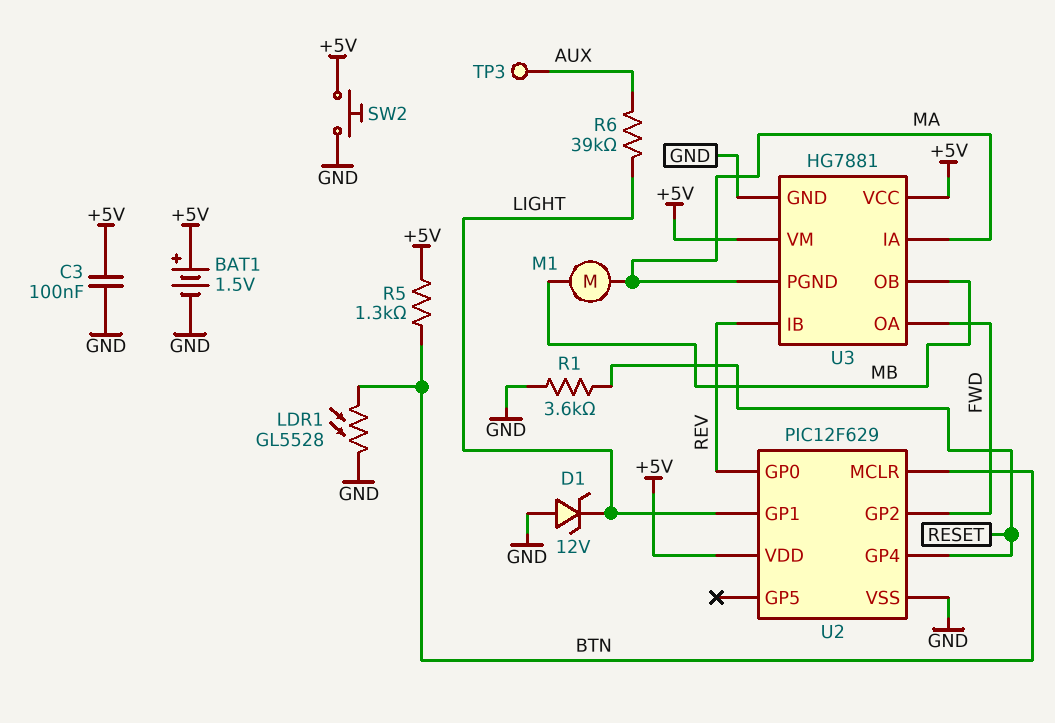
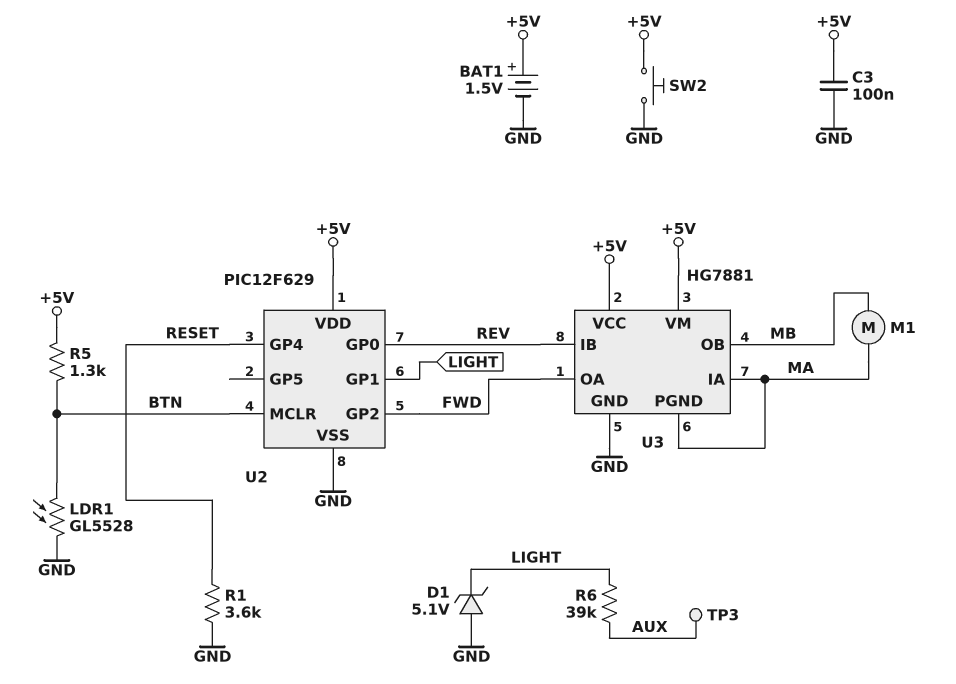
D1: zener 12V (A GND, K LIGHT) -> zener 5.1V (A GND, K LIGHT)

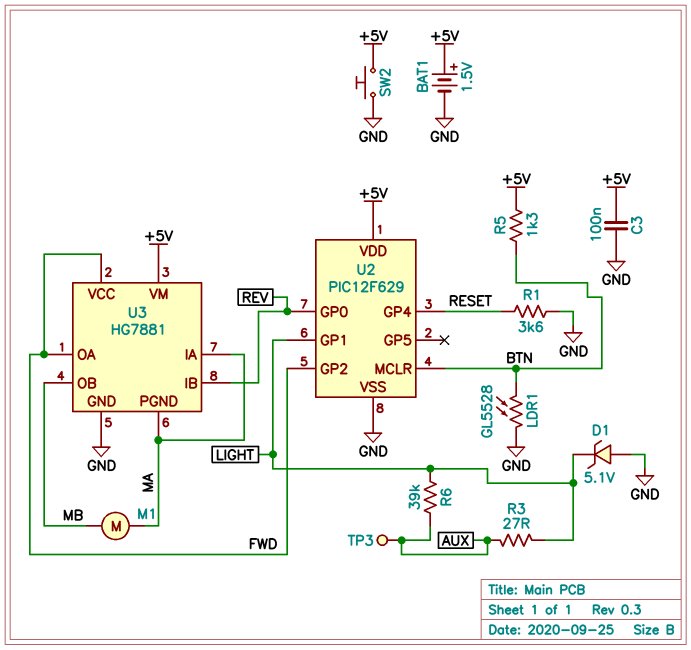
R3: none -> 27 (AUX, LIGHT)
U3 pin VCC: +5V -> FWD

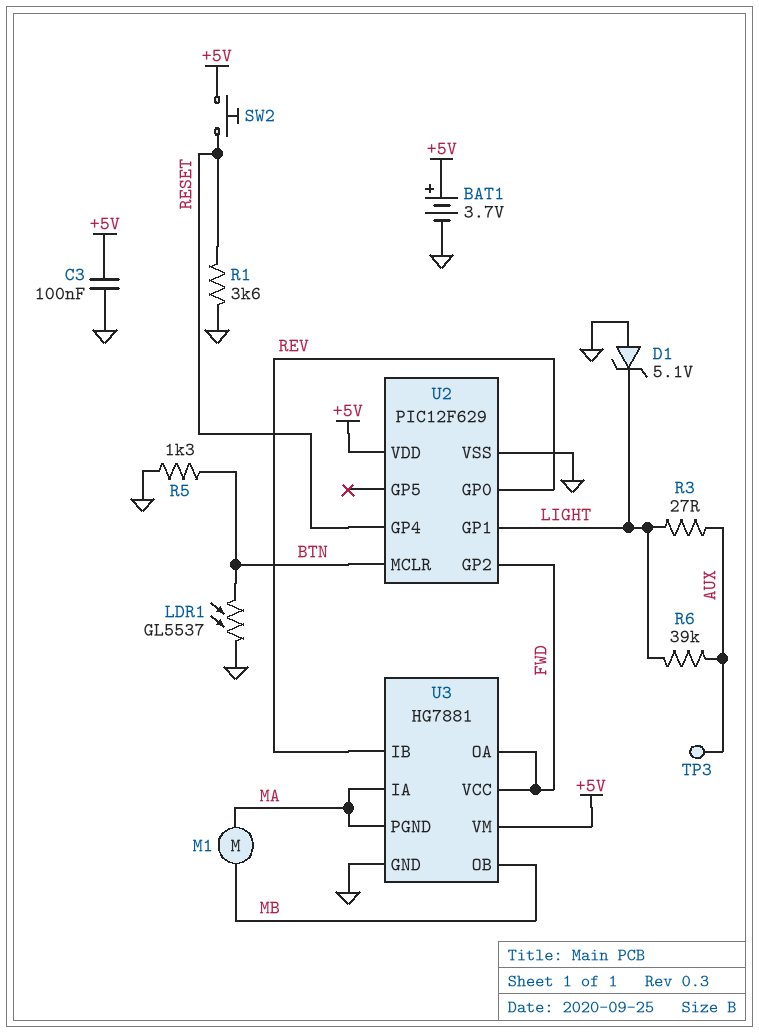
BAT1: 1.5V (plus +5V, minus GND) -> 3.7V (plus +5V, minus GND)
LDR1: GL5528 (BTN, GND) -> GL5537 (BTN, GND)
R5: 1.3k (+5V, BTN) -> 1.3k (BTN, GND)
SW2: button (+5V, GND) -> button (+5V, RESET)

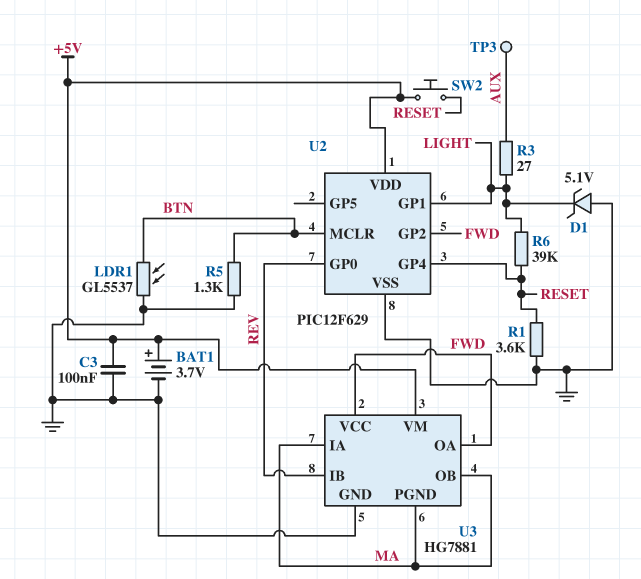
M1: motor (MA, MB) -> none
R6: 39k (AUX, LIGHT) -> 39k (LIGHT, RESET)
U3 pin OB: MB -> MA

